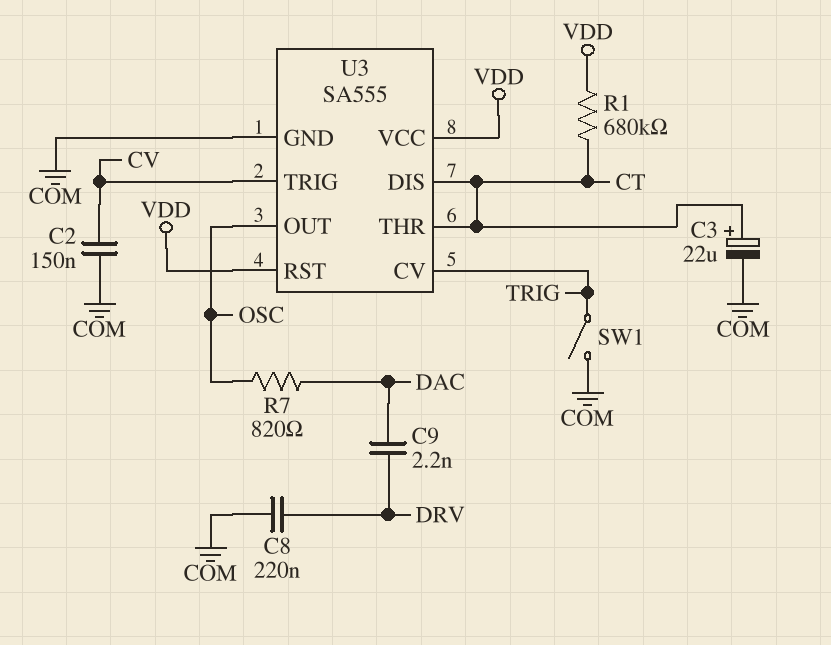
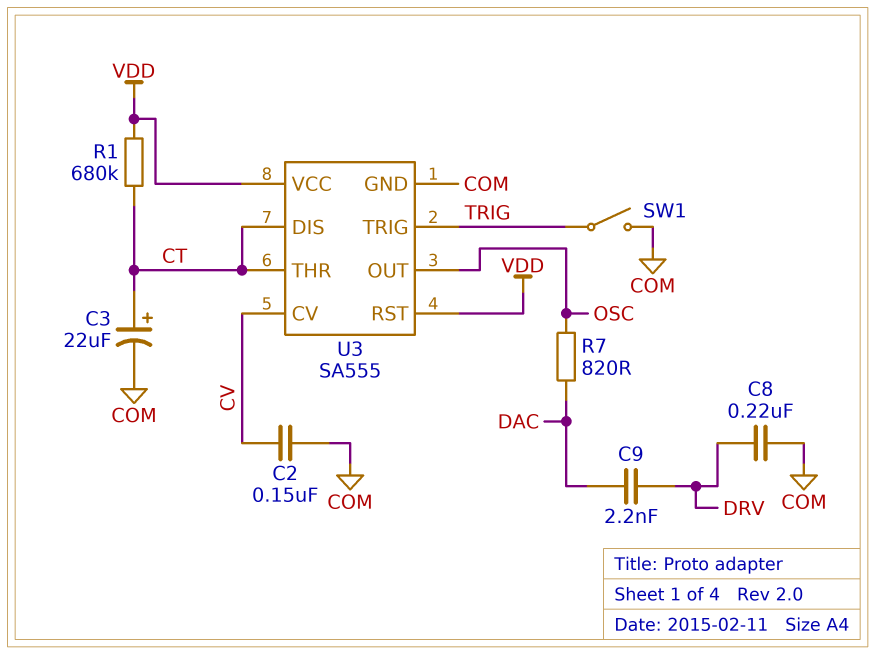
U3 pin CV: TRIG -> CV
U3 pin TRIG: CV -> TRIG

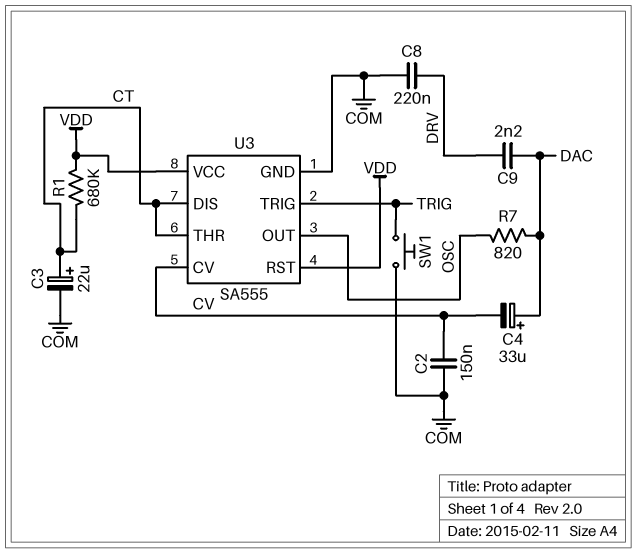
C4: none -> 33uF (plus DAC, minus CV)
SW1: switch (COM, TRIG) -> button (COM, TRIG)

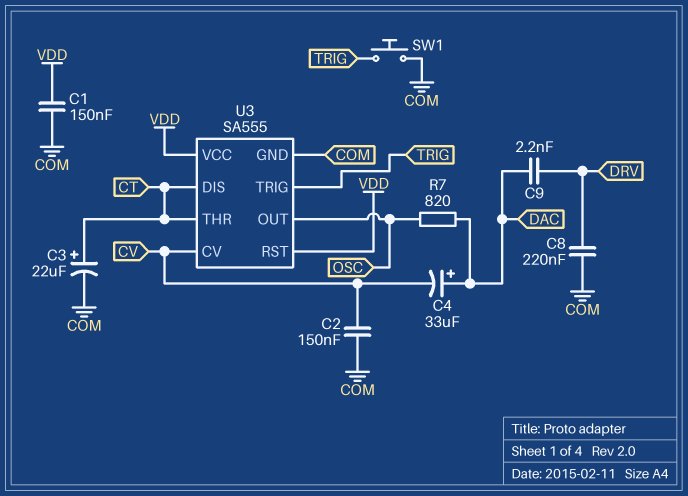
C1: none -> 150nF (COM, VDD)
R1: 680k (CT, VDD) -> none

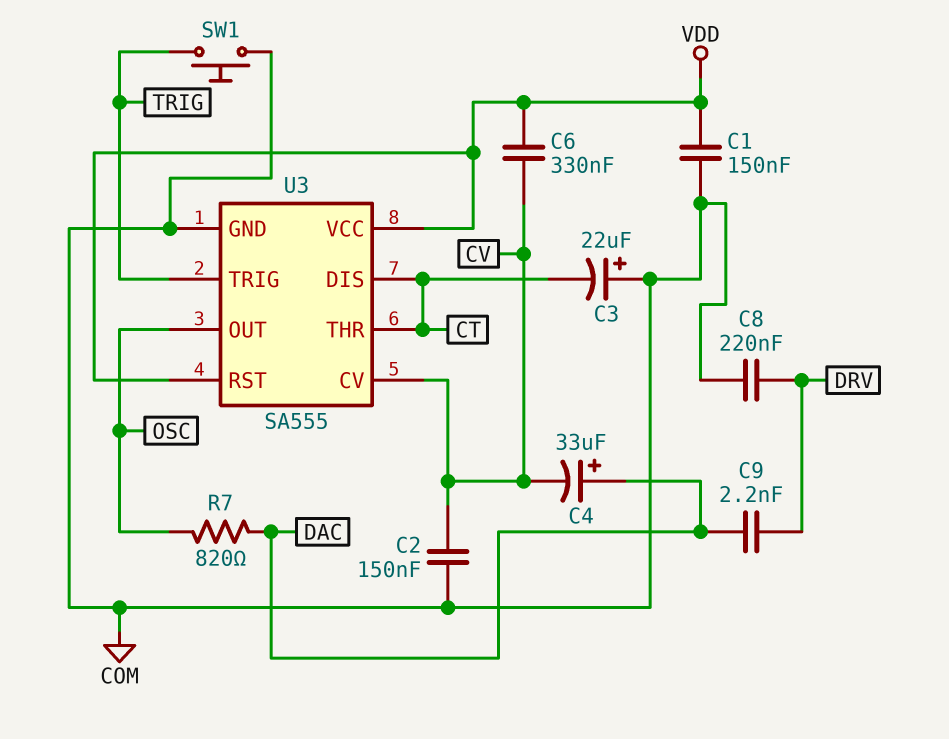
C3: 22uF (plus CT, minus COM) -> 22uF (plus COM, minus CT)
C6: none -> 330nF (CV, VDD)

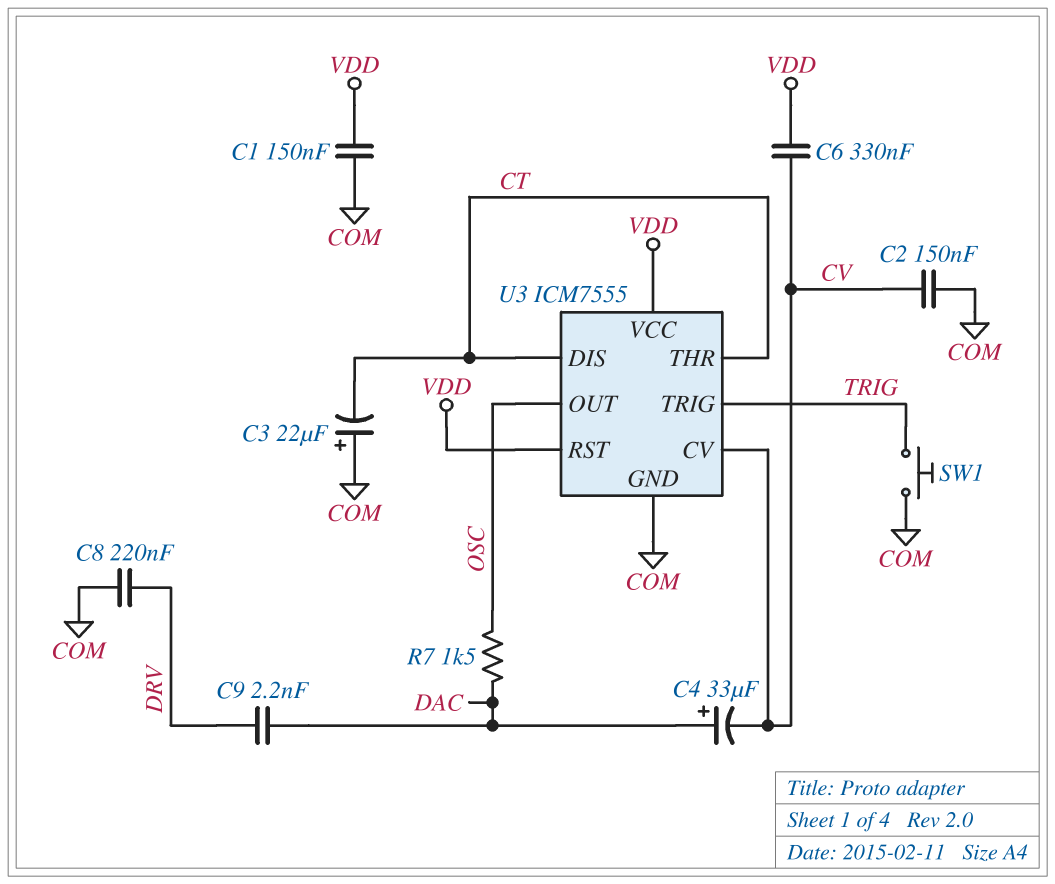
R7: 820 (DAC, OSC) -> 1.5k (DAC, OSC)
U3: SA555 -> ICM7555

